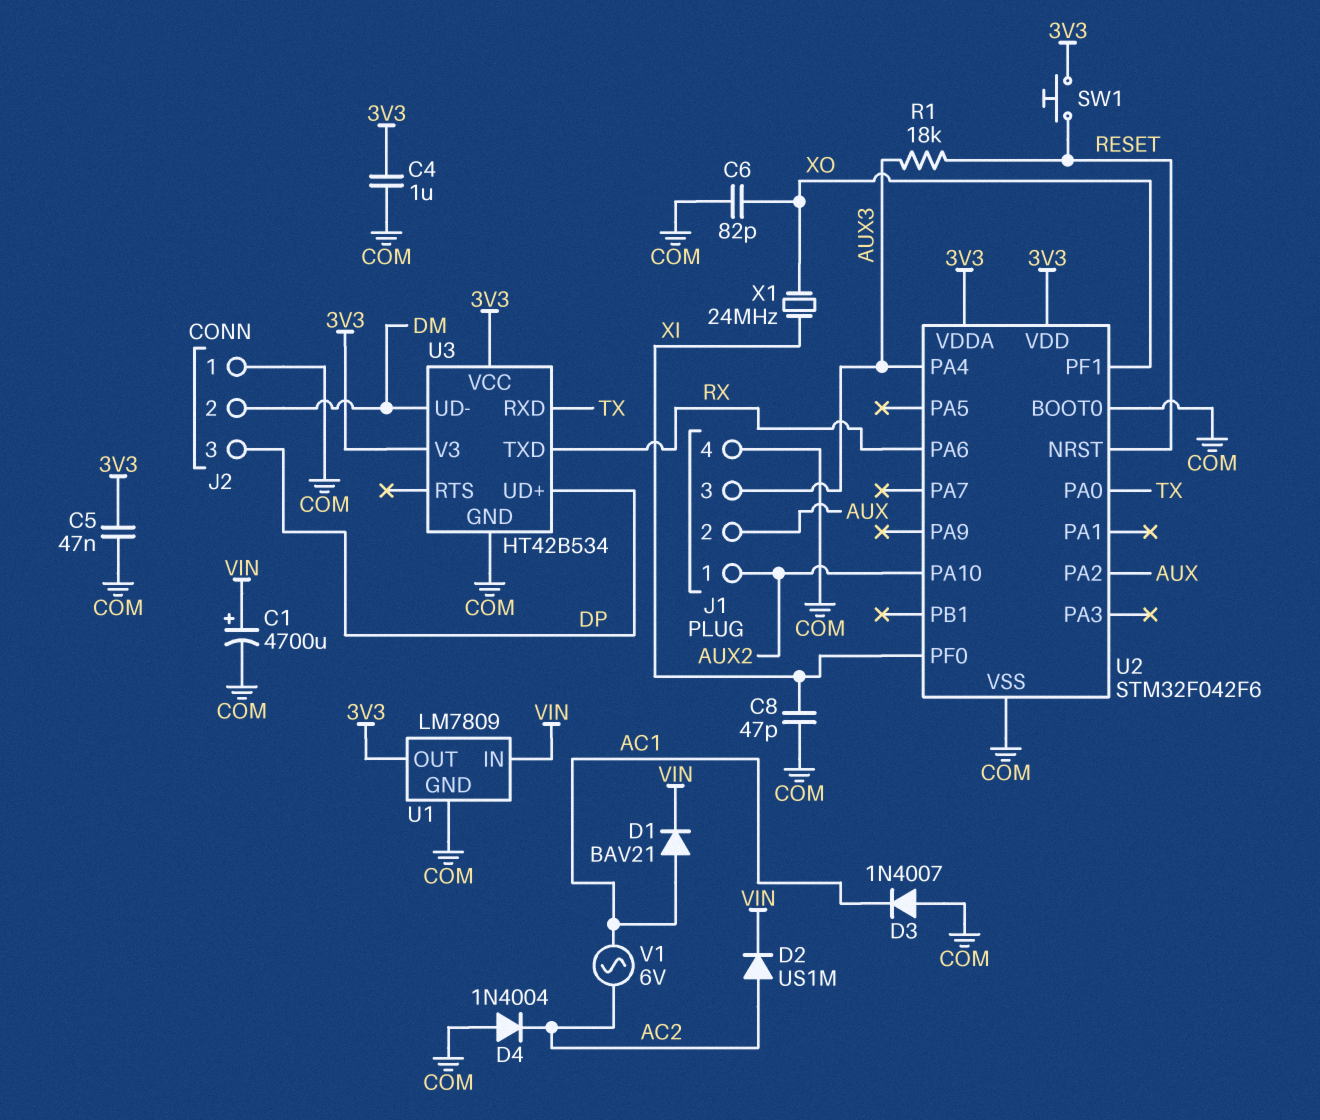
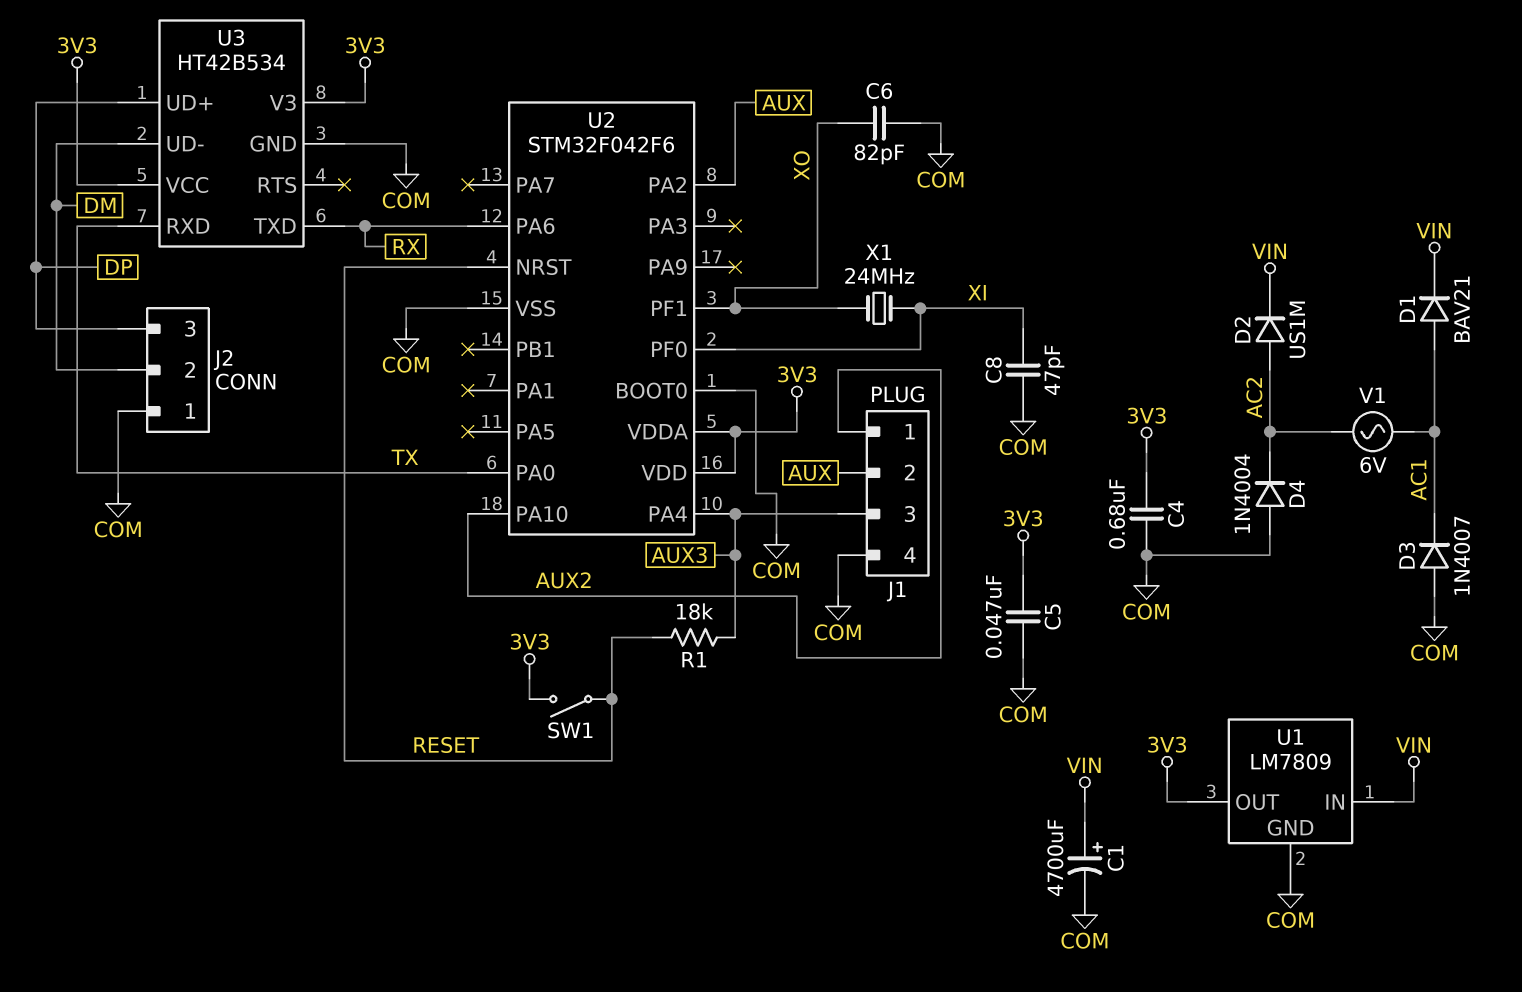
C4: 1uF (3V3, COM) -> 680nF (3V3, COM)
SW1: button (3V3, RESET) -> switch (3V3, RESET)

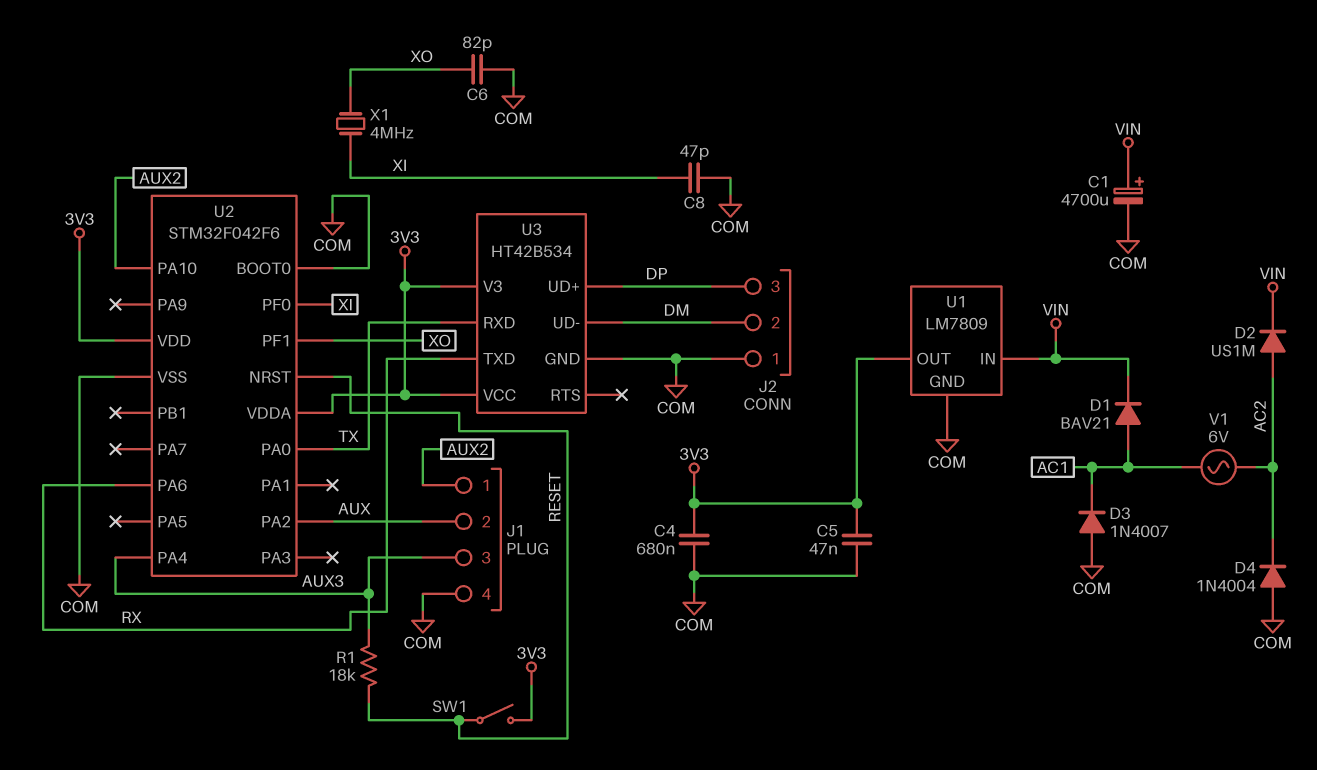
X1: 24MHz (XI, XO) -> 4MHz (XI, XO)

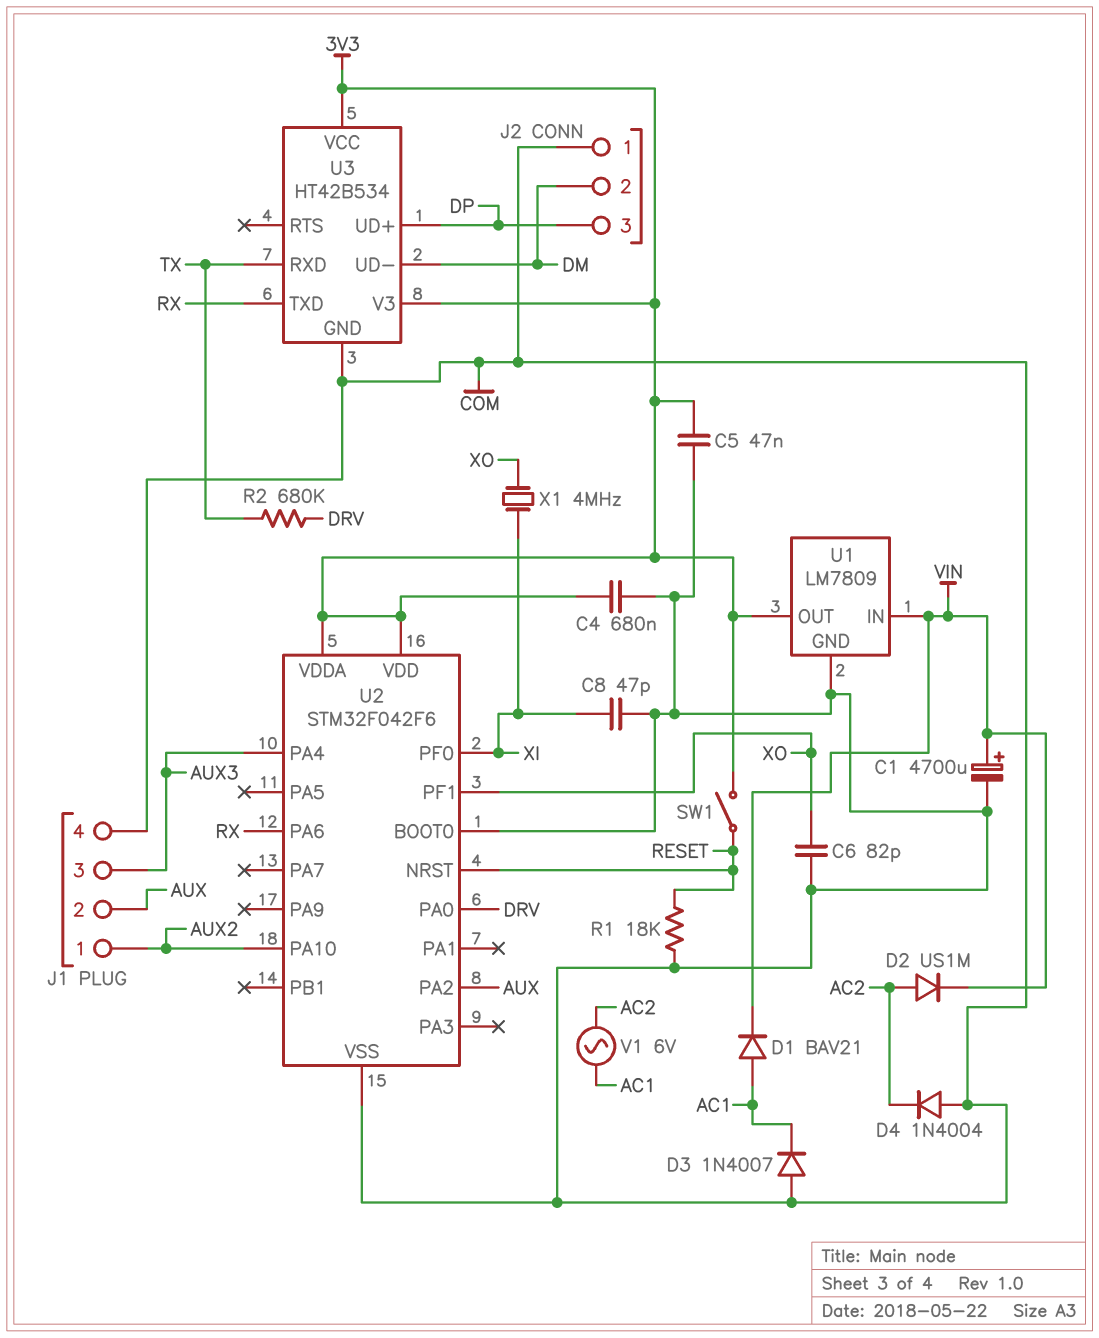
R1: 18k (AUX3, RESET) -> 18k (COM, RESET)
R2: none -> 680k (DRV, TX)
U2 pin PA0: TX -> DRV

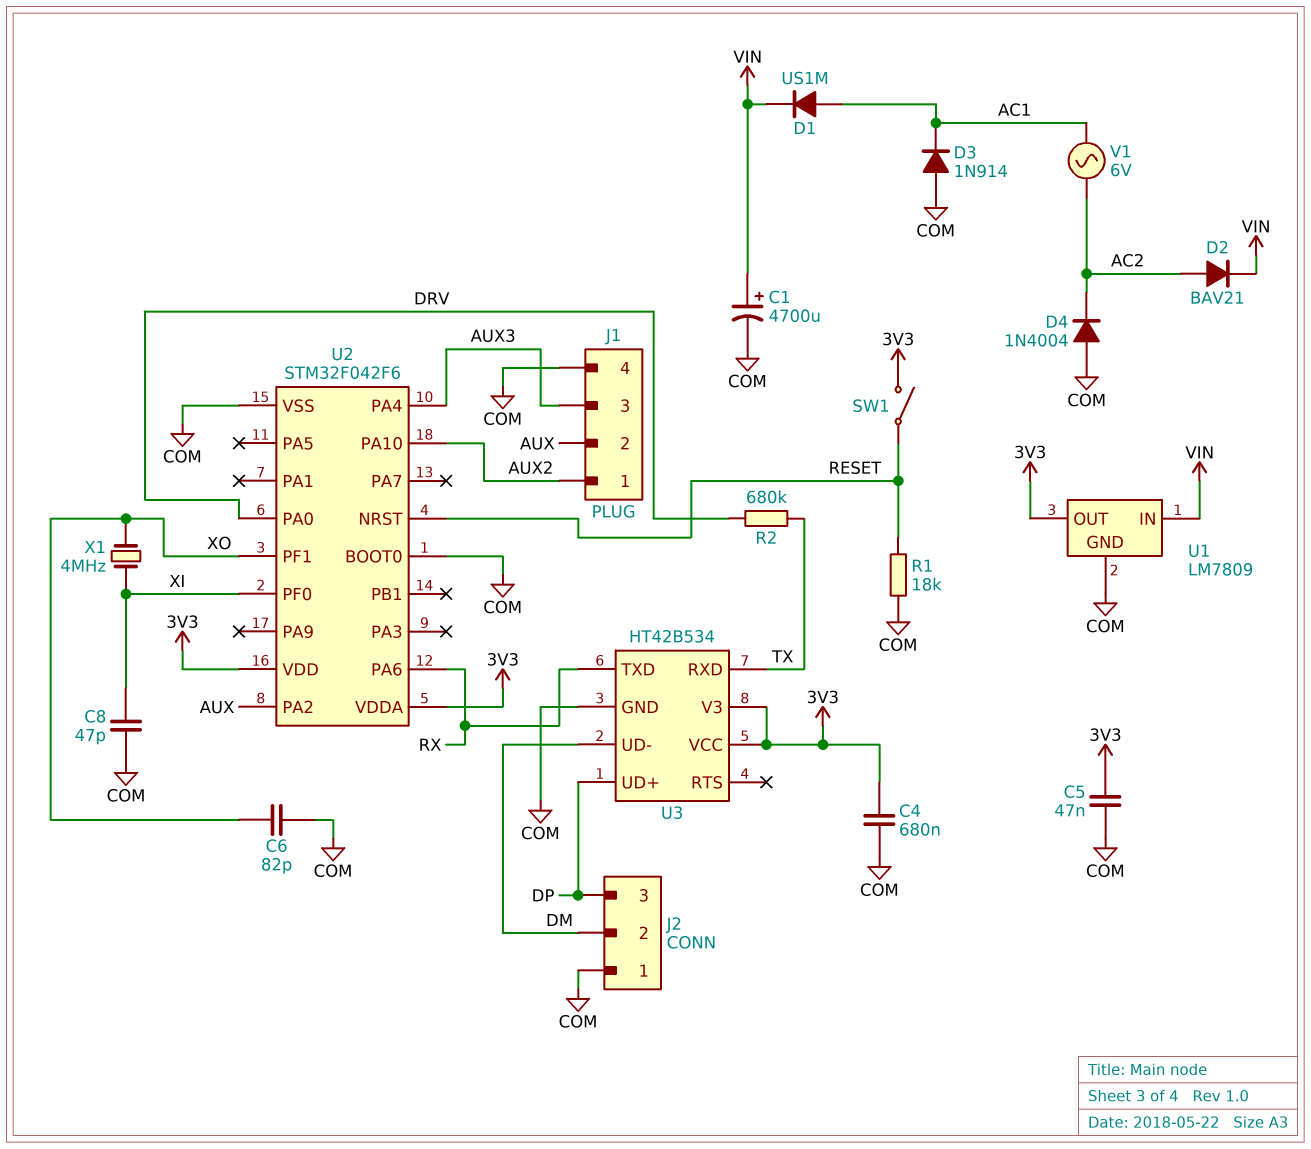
D1: diode BAV21 (A AC1, K VIN) -> diode US1M (A AC1, K VIN)
D2: diode US1M (A AC2, K VIN) -> diode BAV21 (A AC2, K VIN)
D3: diode 1N4007 (A COM, K AC1) -> diode 1N914 (A COM, K AC1)

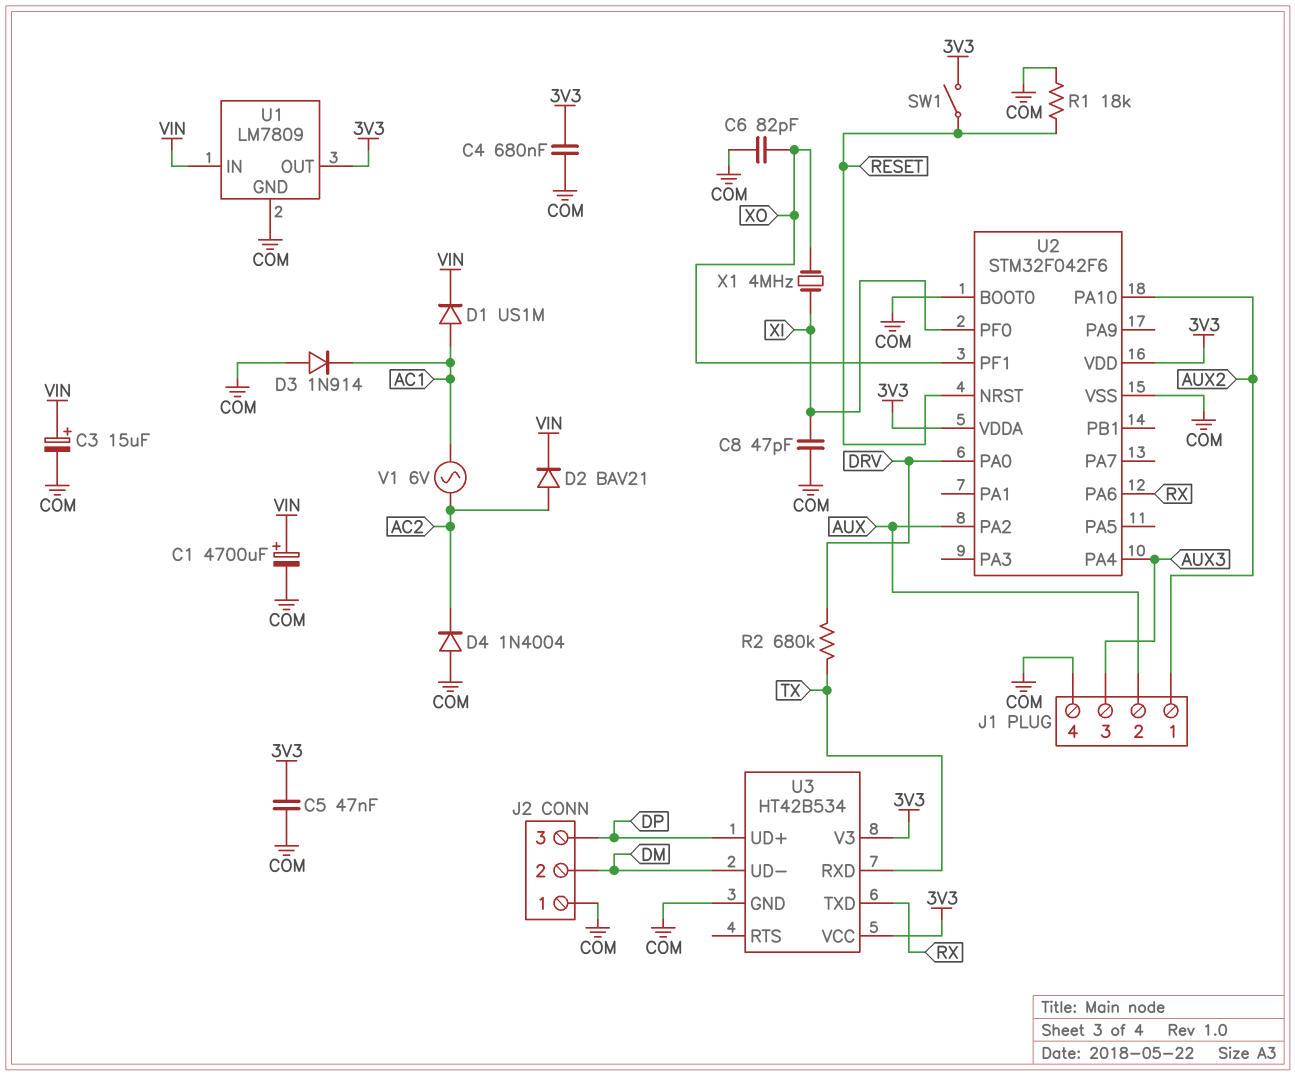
C3: none -> 15uF (plus VIN, minus COM)

